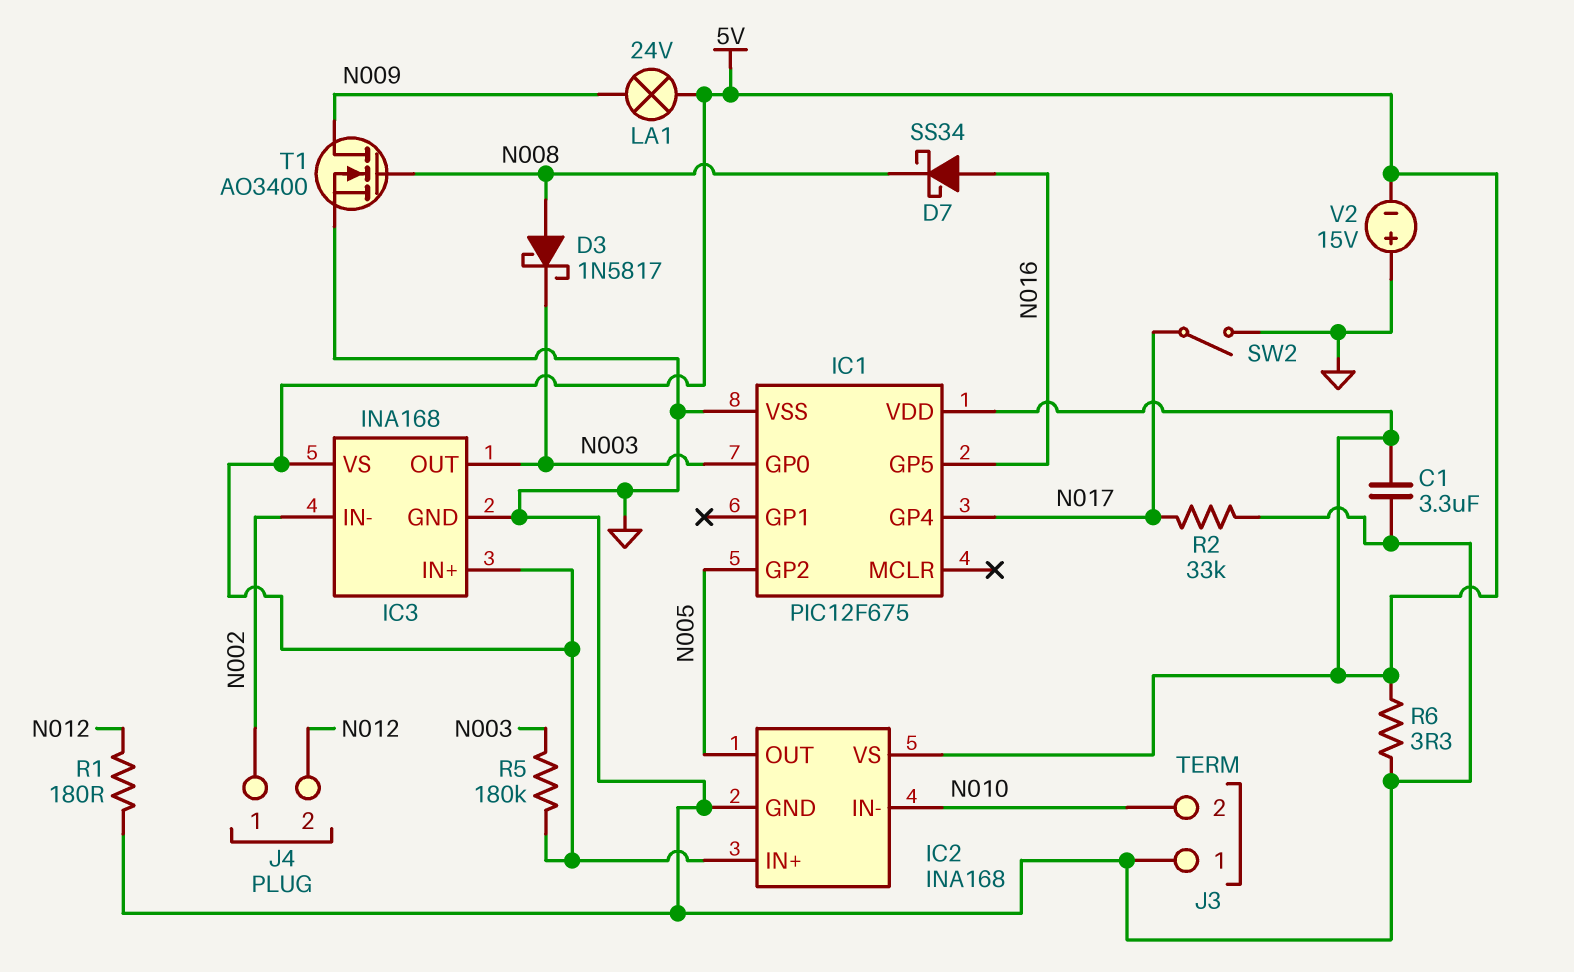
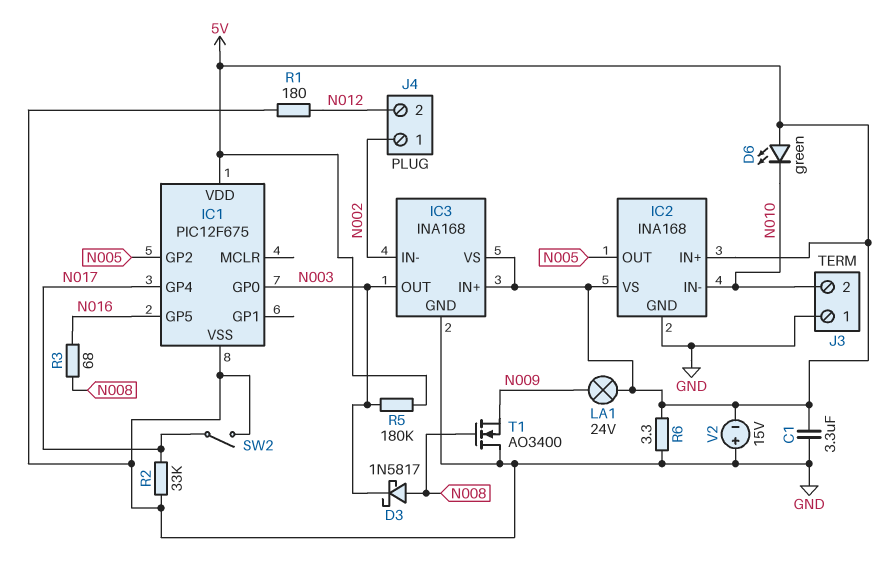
D6: none -> LED green (A 5V, K N010)
D7: schottky SS34 (A N016, K N008) -> none
R3: none -> 68 (N008, N016)
T1: NMOS AO3400 (G N008, D N009, S GND) -> NMOS AO3400 (G N008, D GND, S N009)

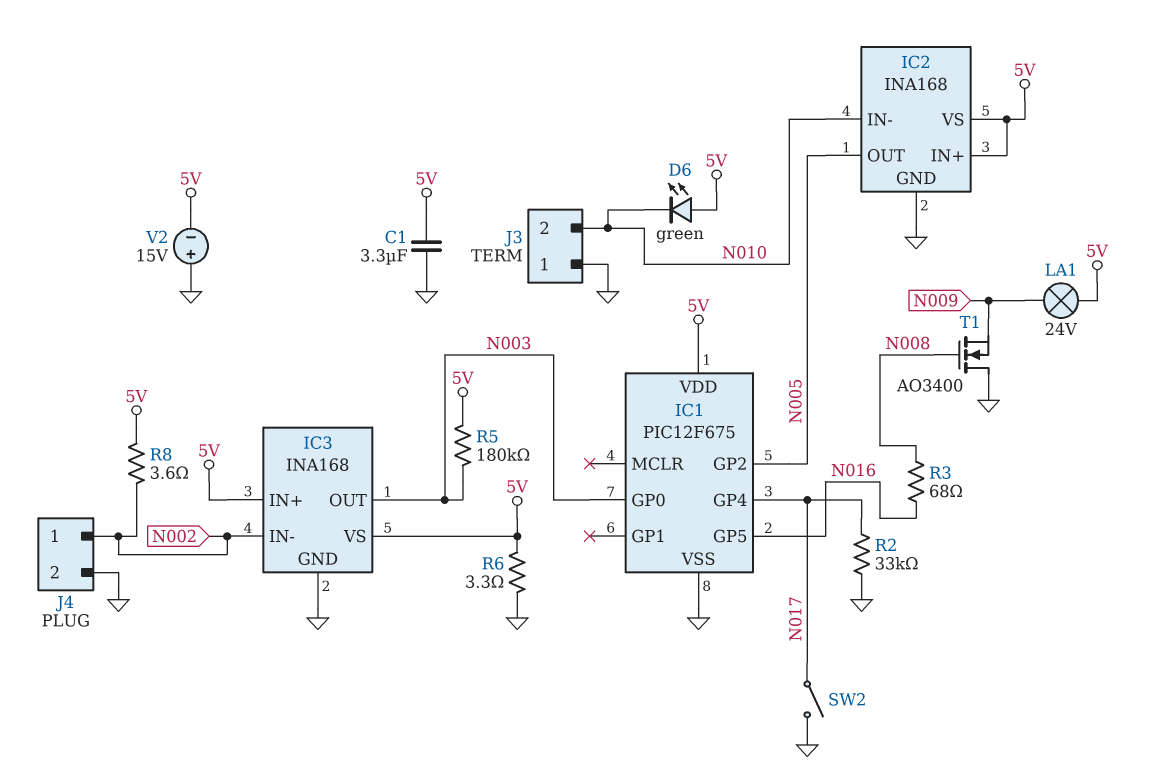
D3: schottky 1N5817 (A N008, K N003) -> none
J4 pin 2: N012 -> GND
R1: 180 (GND, N012) -> none
R8: none -> 3.6 (5V, N002)

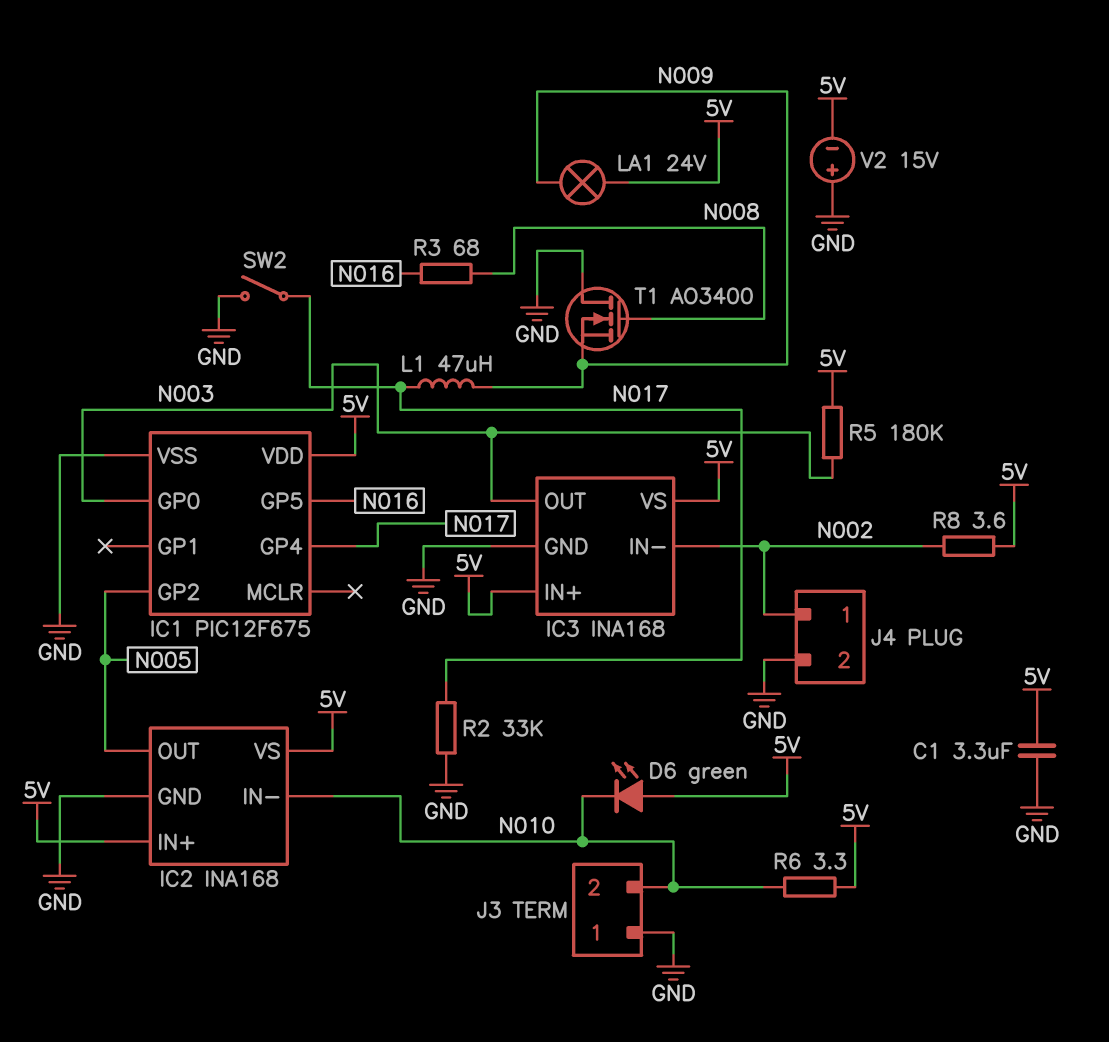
L1: none -> 47uH (N009, N017)
R6: 3.3 (5V, GND) -> 3.3 (5V, N010)

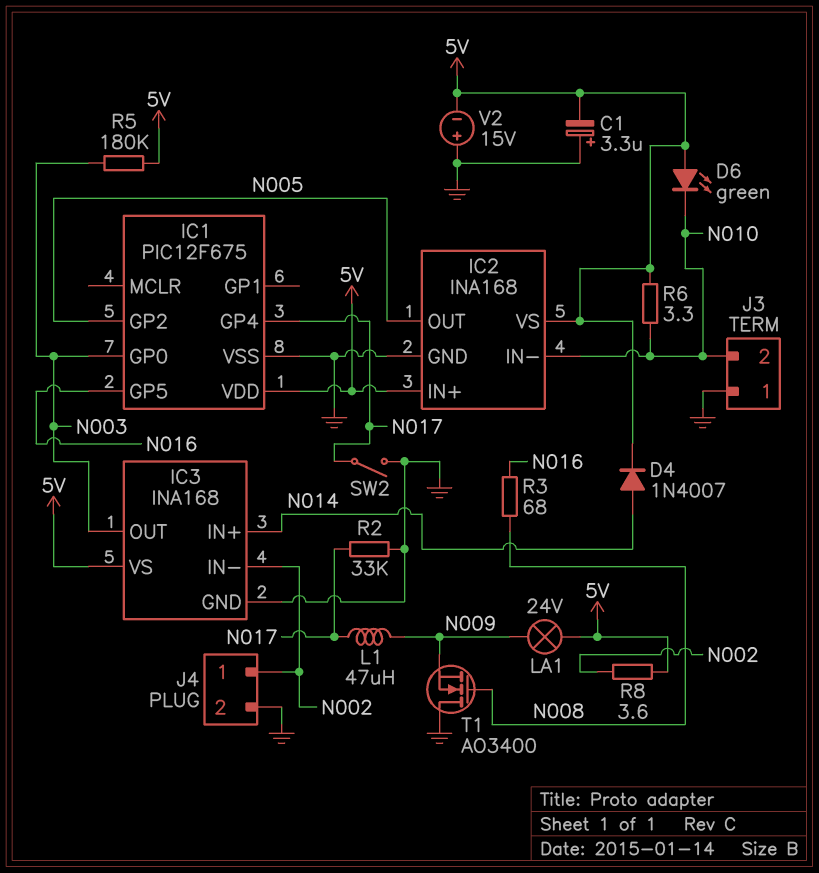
C1: 3.3uF (5V, GND) -> 3.3uF (plus GND, minus 5V)
D4: none -> diode 1N4007 (A N014, K 5V)
IC3 pin IN+: 5V -> N014

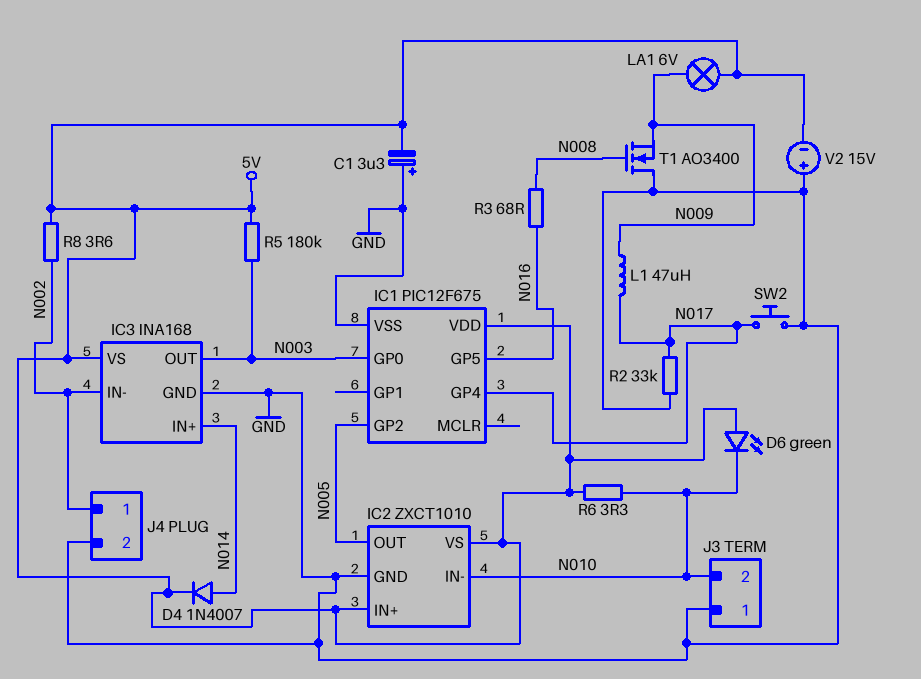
IC2: INA168 -> ZXCT1010
LA1: lamp 24V (5V, N009) -> lamp 6V (5V, N009)
SW2: switch (GND, N017) -> button (GND, N017)

